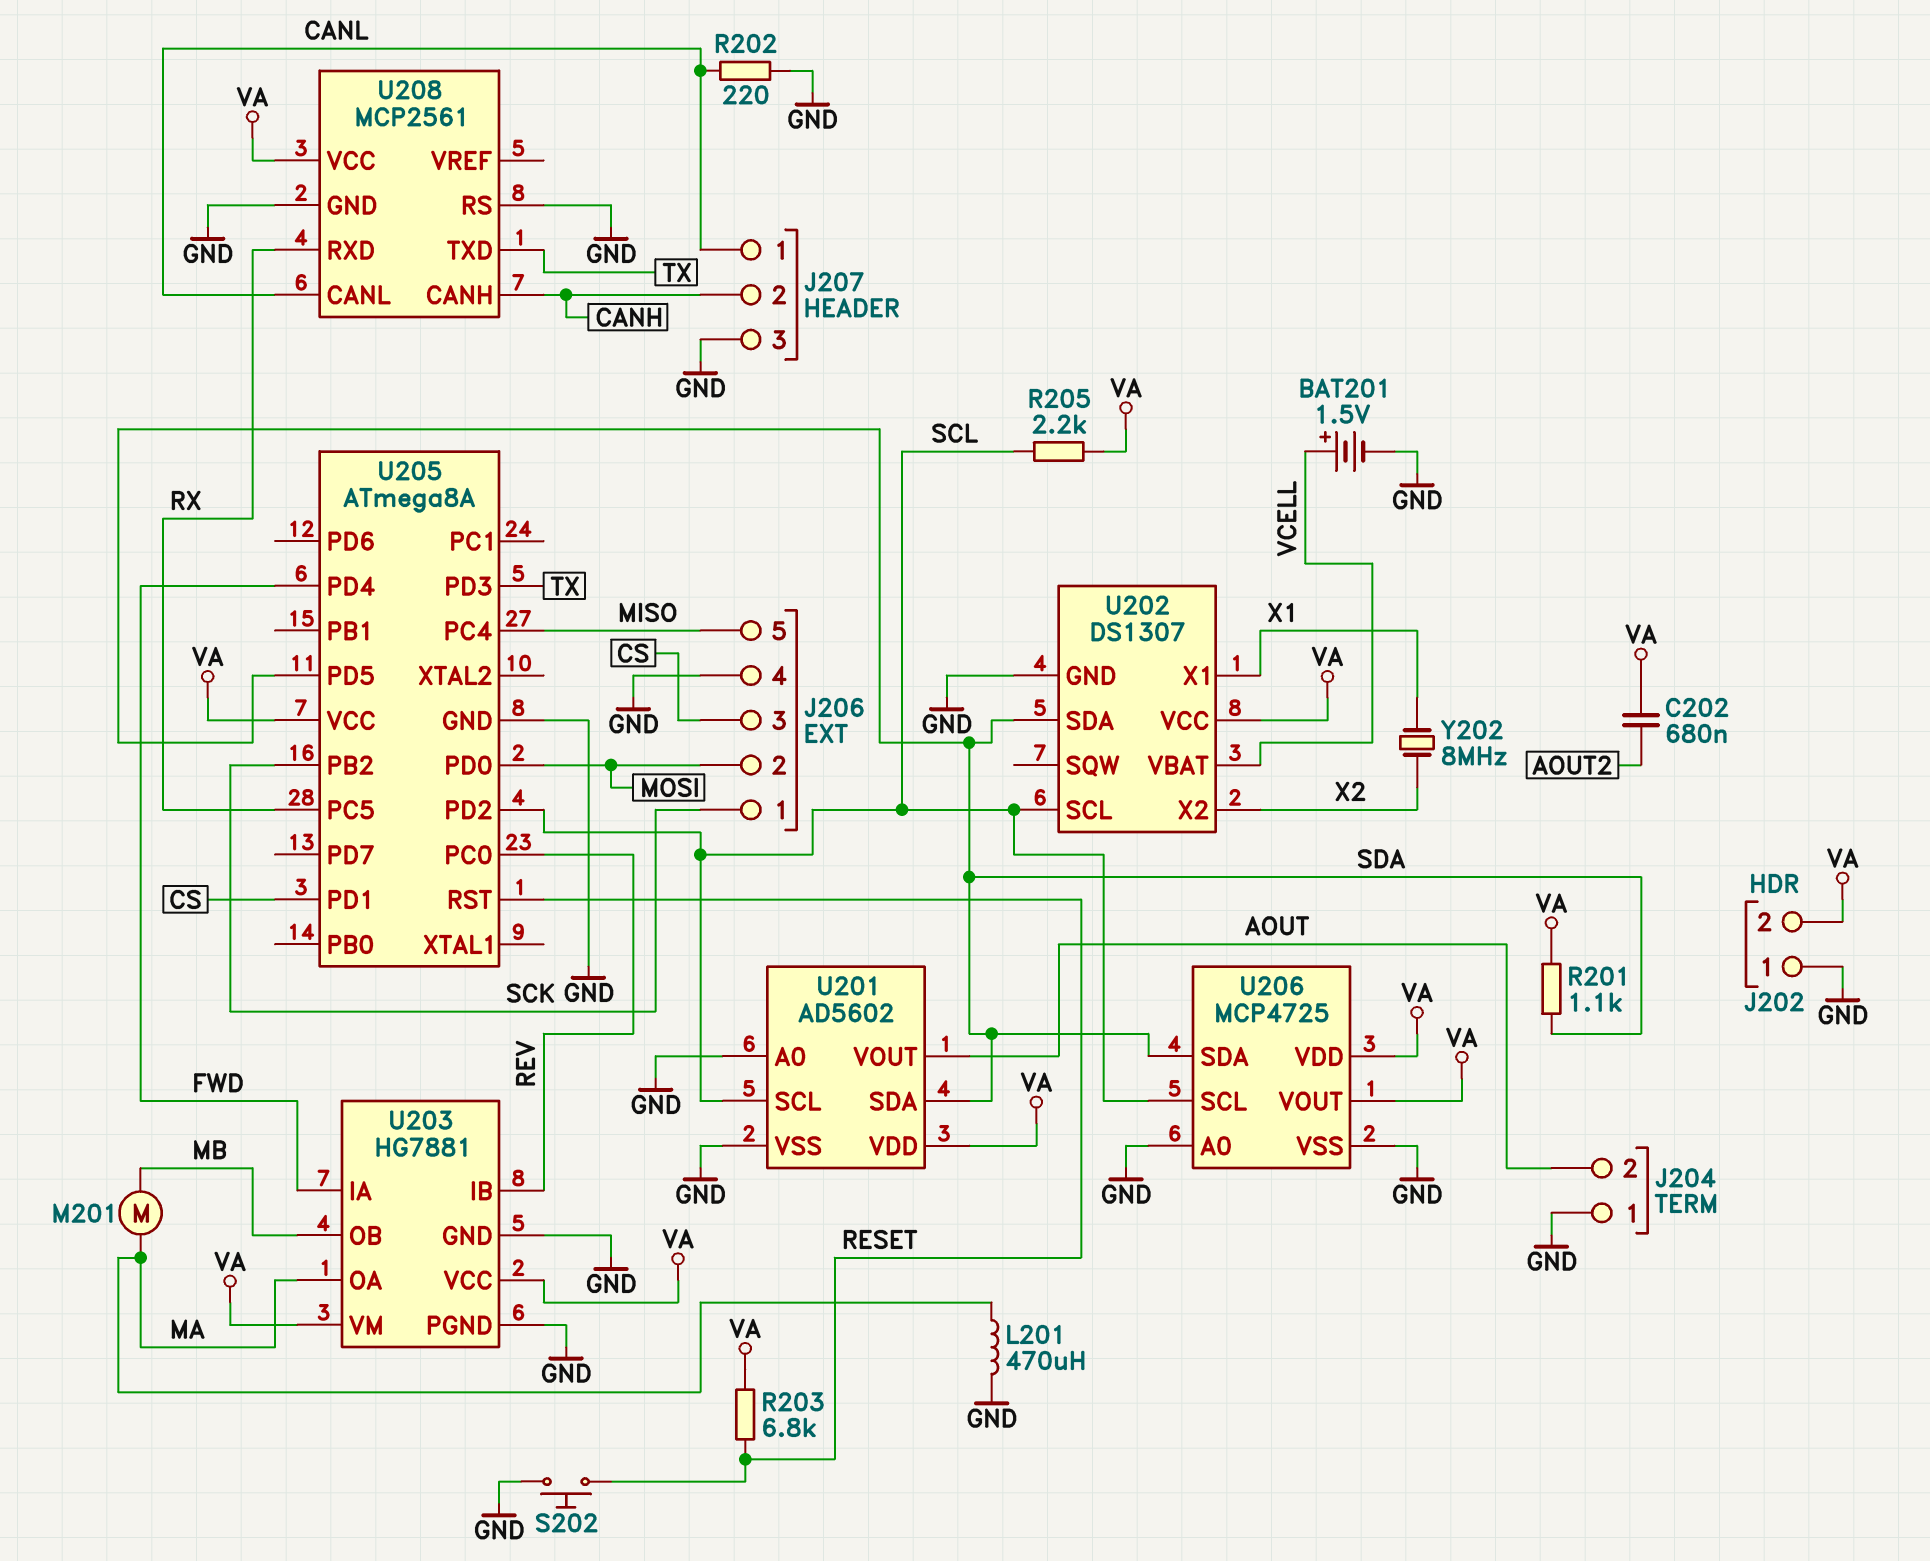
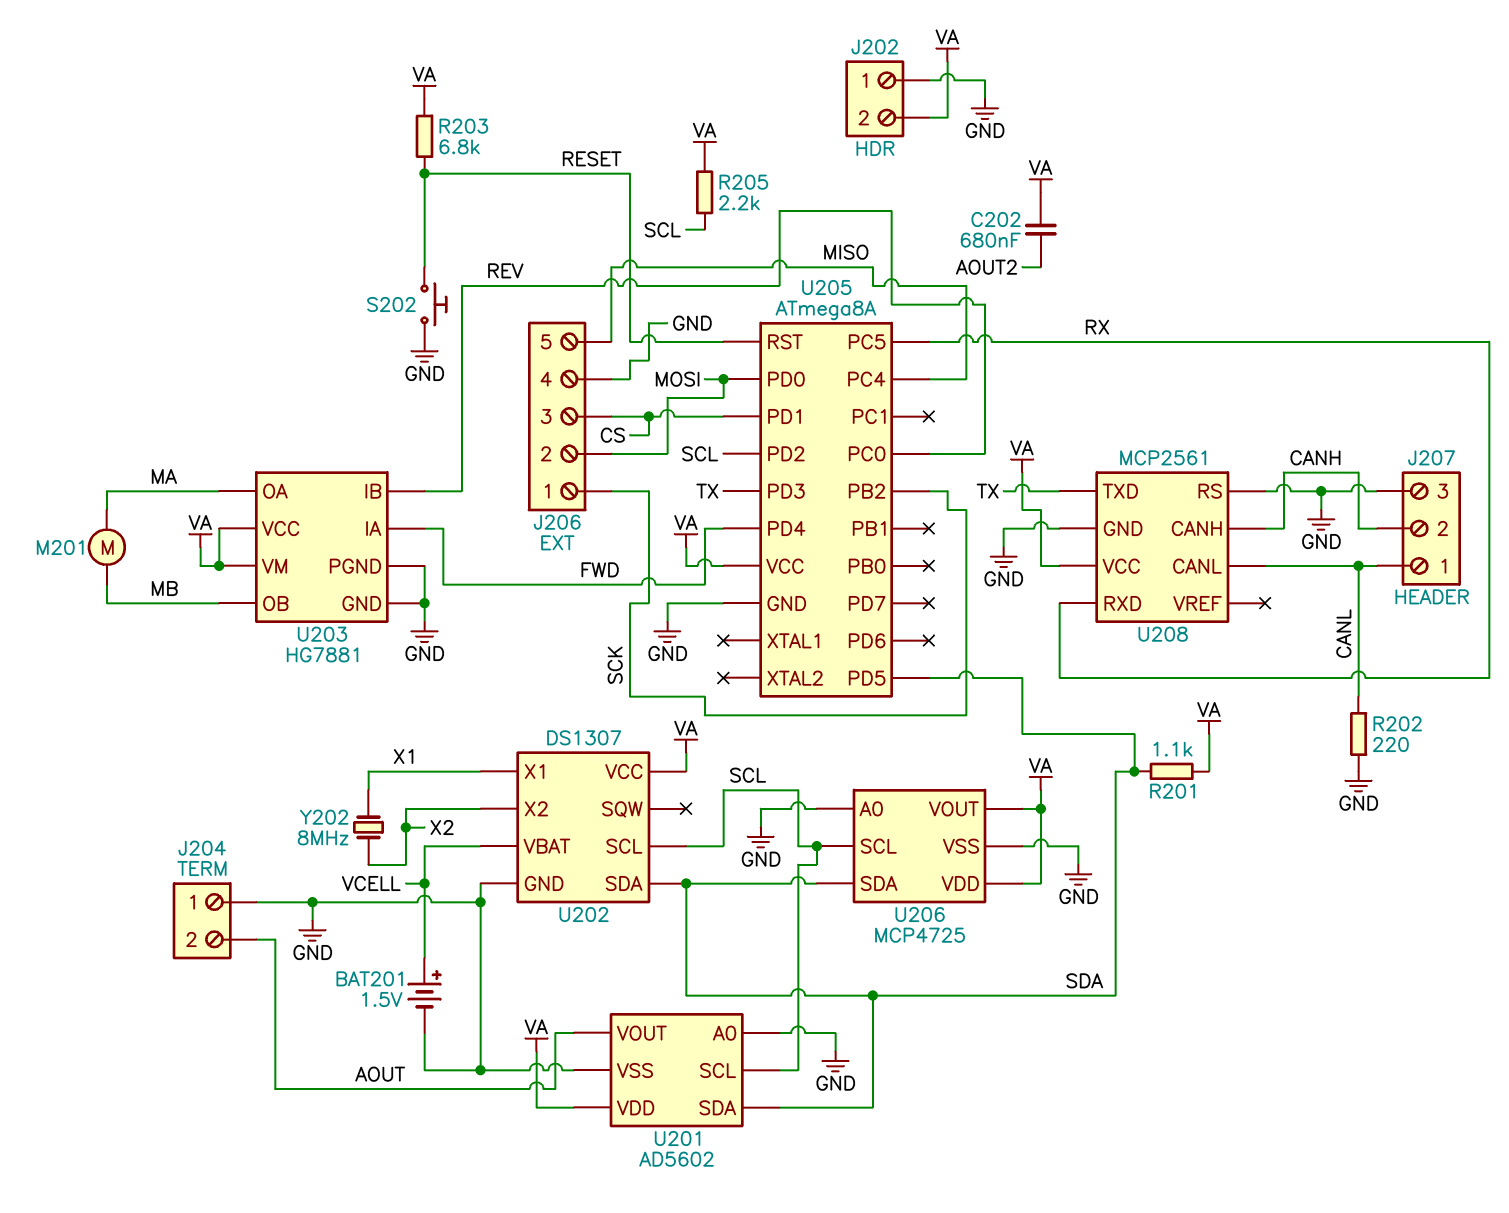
L201: 470uH (GND, MA) -> none

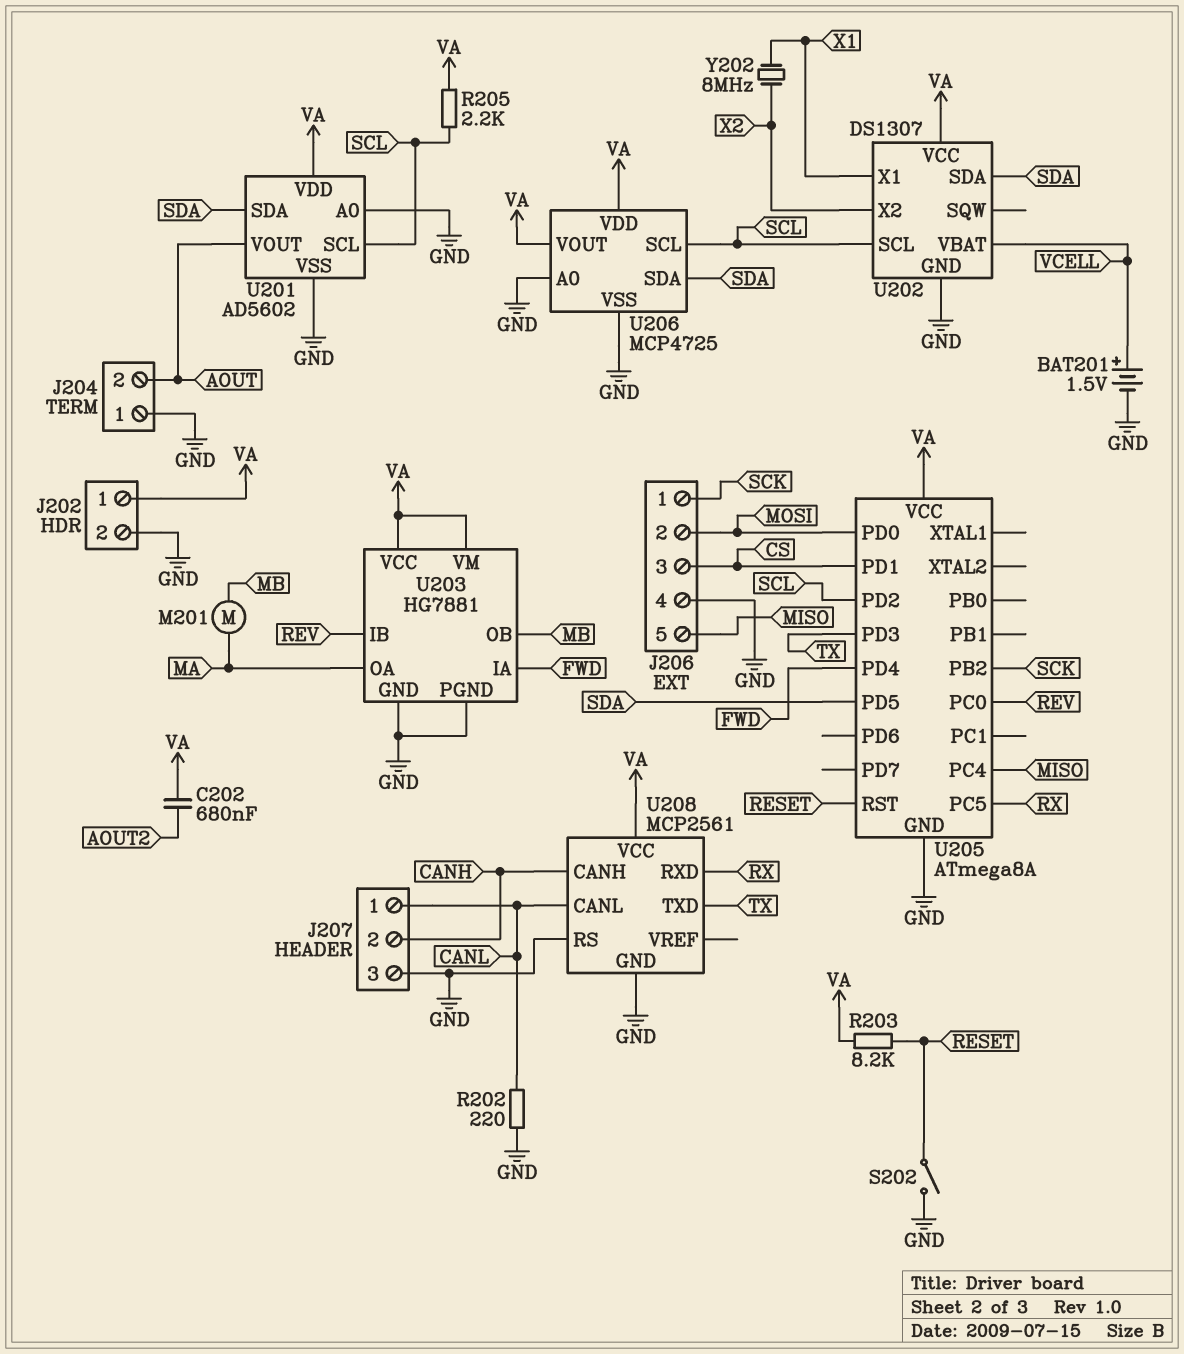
J202 pin 1: GND -> VA
J202 pin 2: VA -> GND
R201: 1.1k (SDA, VA) -> none
R203: 6.8k (RESET, VA) -> 8.2k (RESET, VA)
S202: button (GND, RESET) -> switch (GND, RESET)

